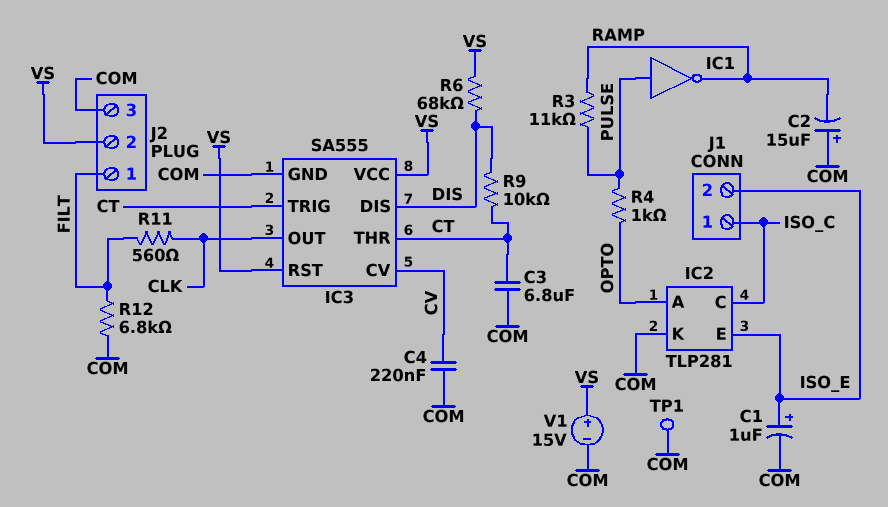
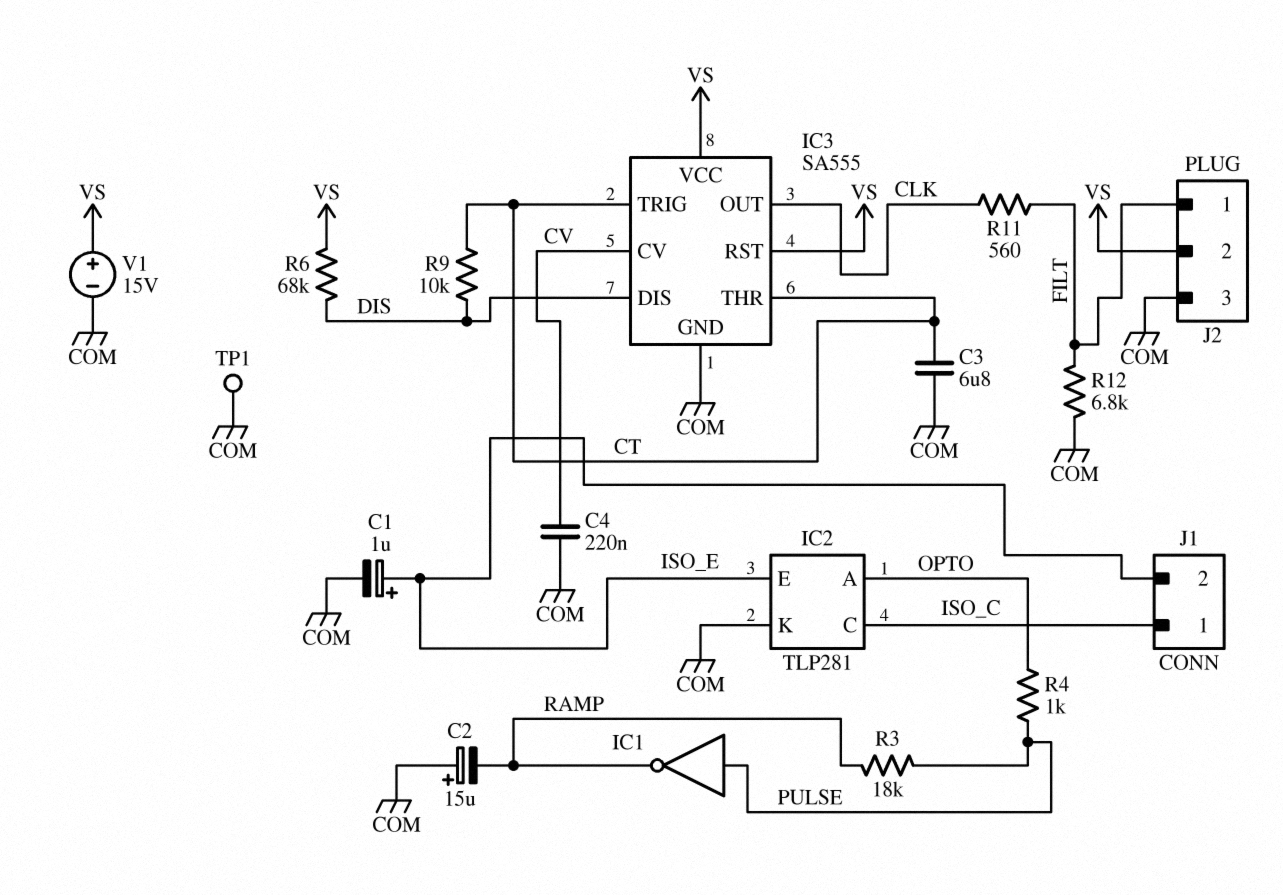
R3: 11k (PULSE, RAMP) -> 18k (PULSE, RAMP)

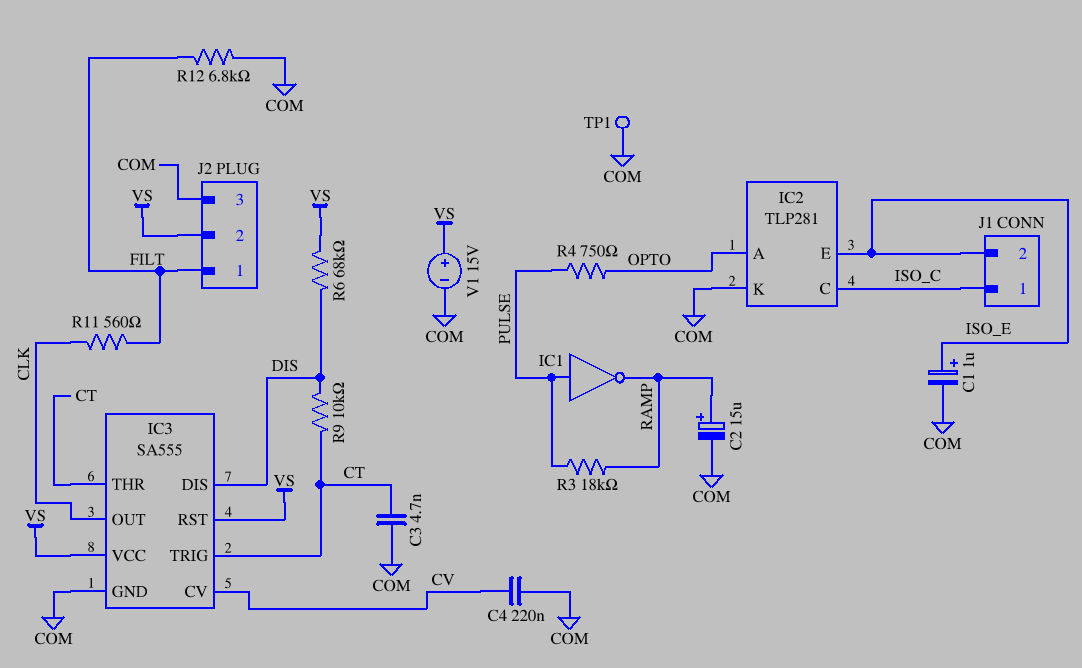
C2: 15uF (plus COM, minus RAMP) -> 15uF (plus RAMP, minus COM)
C3: 6.8uF (COM, CT) -> 4.7nF (COM, CT)
R4: 1k (OPTO, PULSE) -> 750 (OPTO, PULSE)

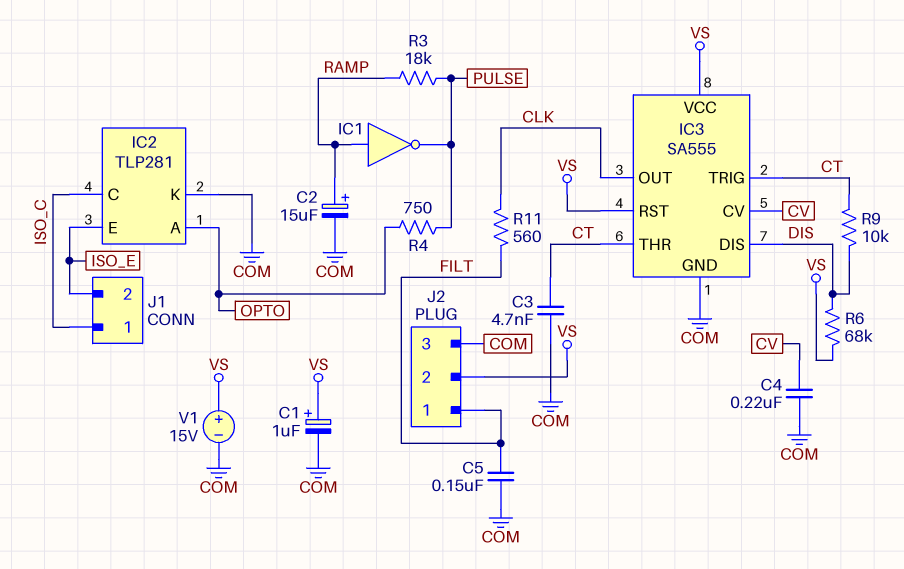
C1: 1uF (plus ISO_E, minus COM) -> 1uF (plus VS, minus COM)
C5: none -> 150nF (COM, FILT)
IC1: NOT (in PULSE, out RAMP) -> NOT (in RAMP, out PULSE)
R12: 6.8k (COM, FILT) -> none
TP1: test point (COM) -> none

